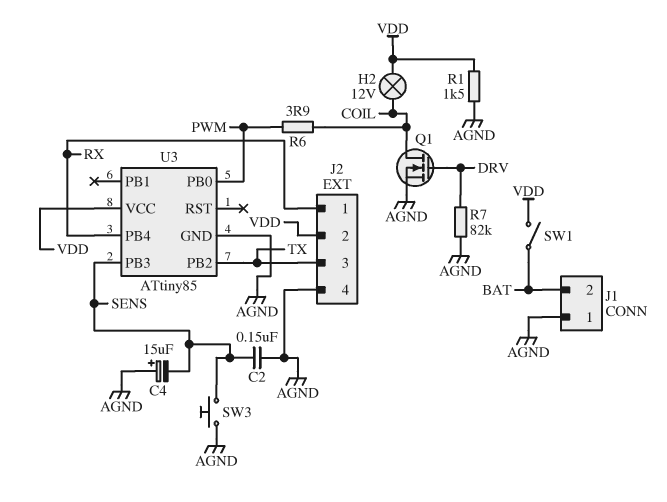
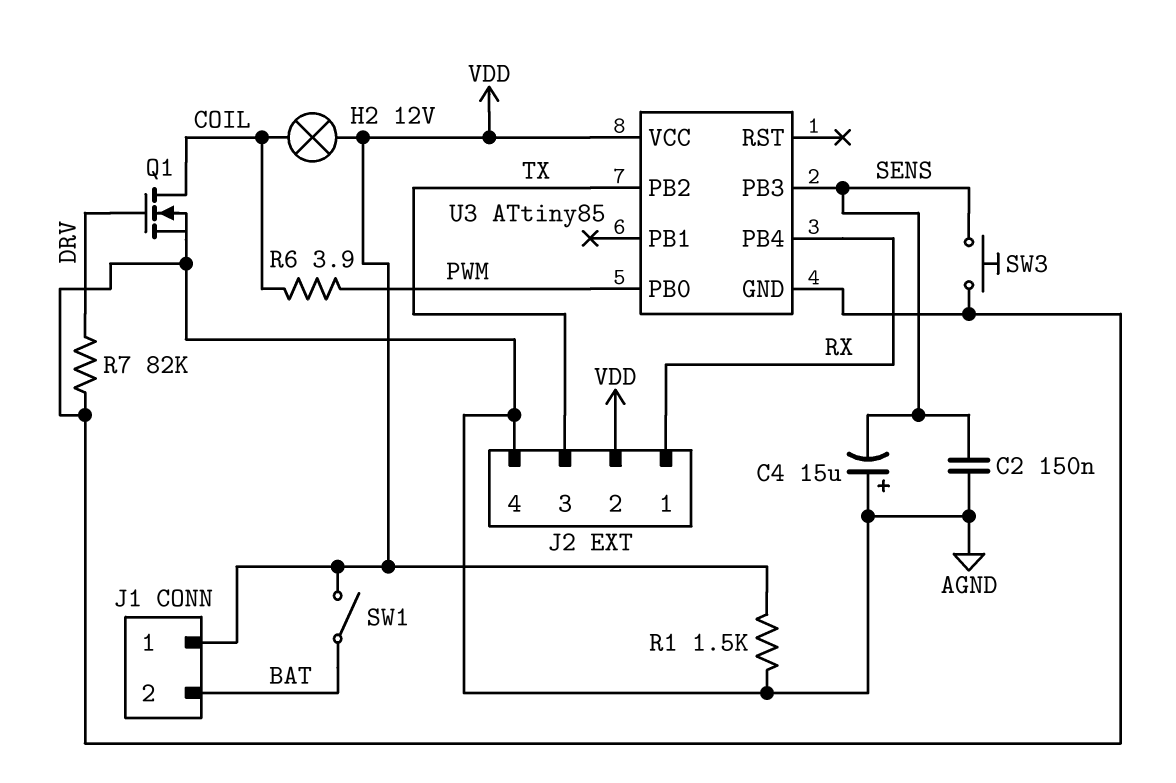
J1 pin 1: AGND -> VDD

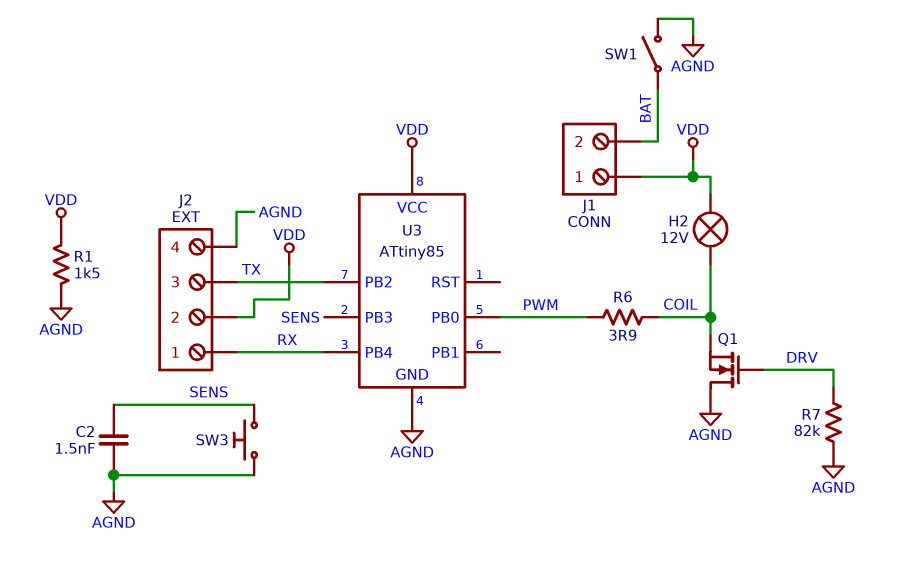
C2: 150nF (AGND, SENS) -> 1.5nF (AGND, SENS)
C4: 15uF (plus AGND, minus SENS) -> none
Q1: NMOS (G DRV, D COIL, S AGND) -> NMOS (G DRV, D AGND, S COIL)
SW1: switch (BAT, VDD) -> switch (AGND, BAT)

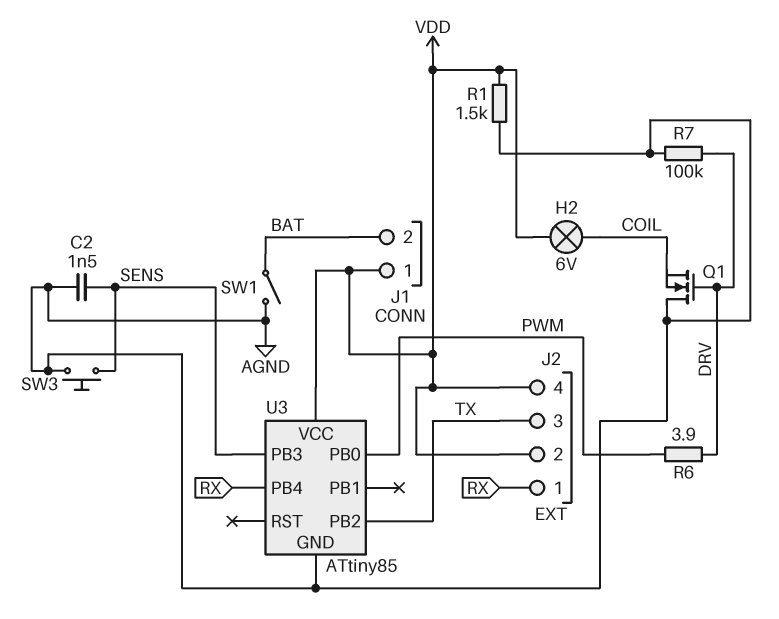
H2: lamp 12V (COIL, VDD) -> lamp 6V (COIL, VDD)
J2 pin 4: AGND -> VDD
R6: 3.9 (COIL, PWM) -> 3.9 (DRV, PWM)
R7: 82k (AGND, DRV) -> 100k (AGND, DRV)

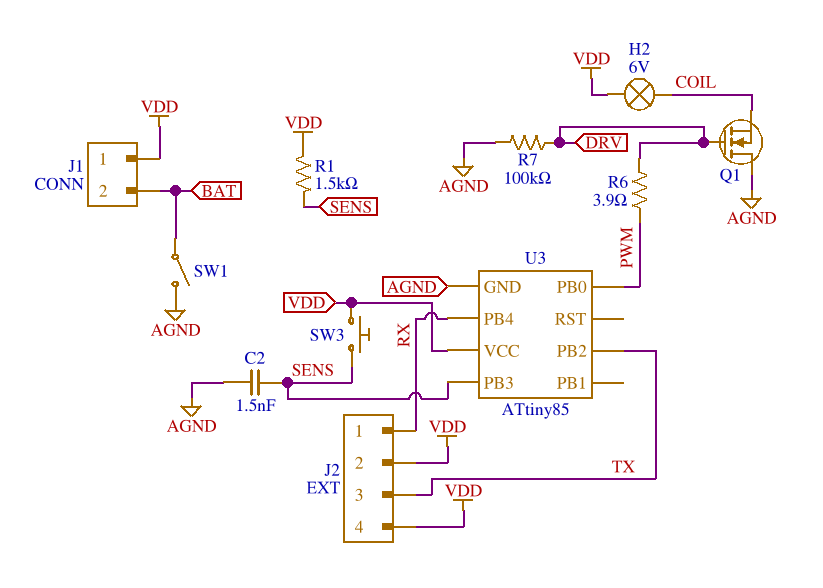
R1: 1.5k (AGND, VDD) -> 1.5k (SENS, VDD)
SW3: button (AGND, SENS) -> button (SENS, VDD)

